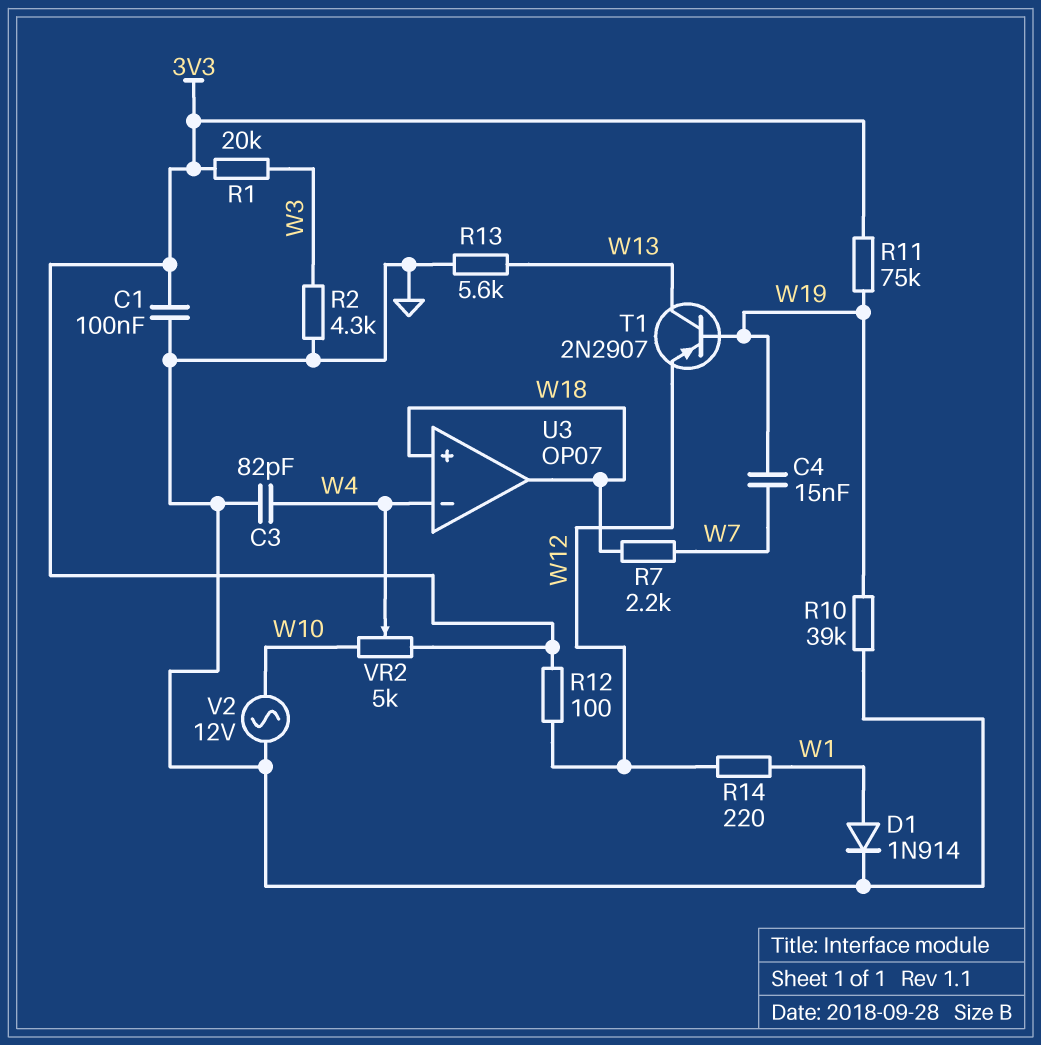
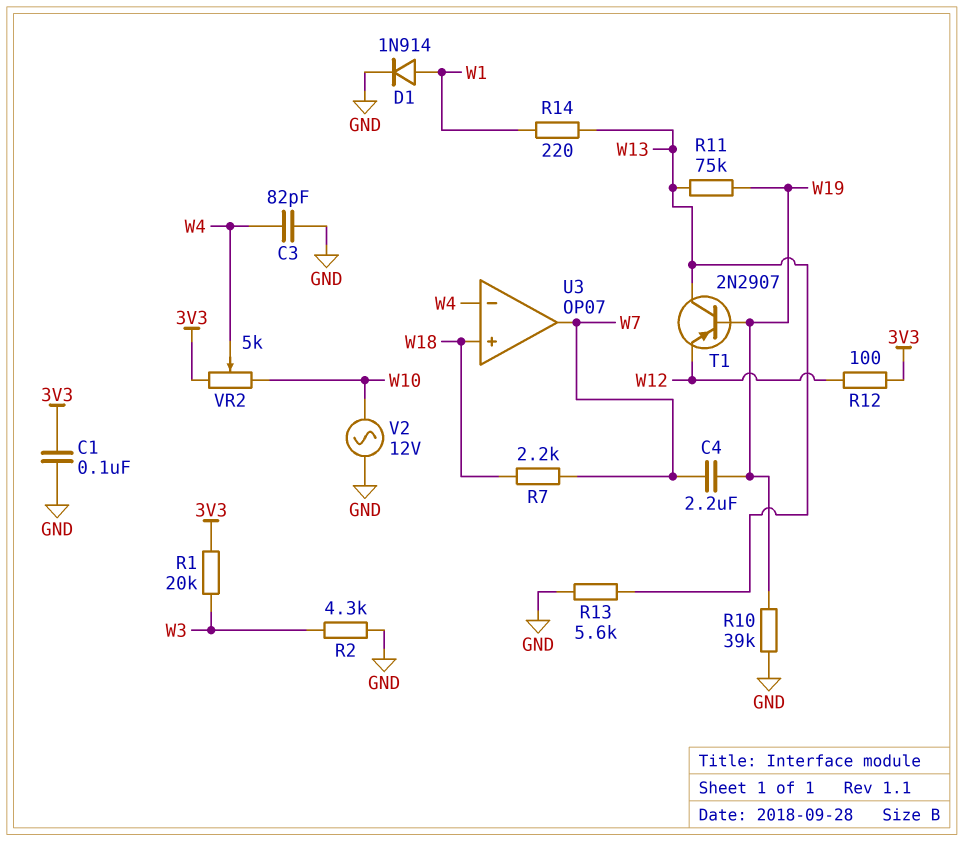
C4: 15nF (W7, W19) -> 2.2uF (W7, W19)
R11: 75k (3V3, W19) -> 75k (W13, W19)
R14: 220 (W1, W12) -> 220 (W1, W13)
U3 pin out: W18 -> W7

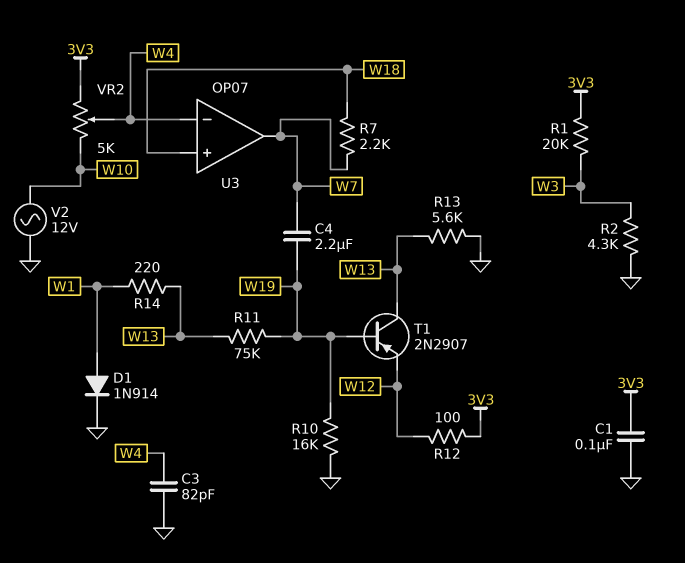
R10: 39k (GND, W19) -> 16k (GND, W19)

